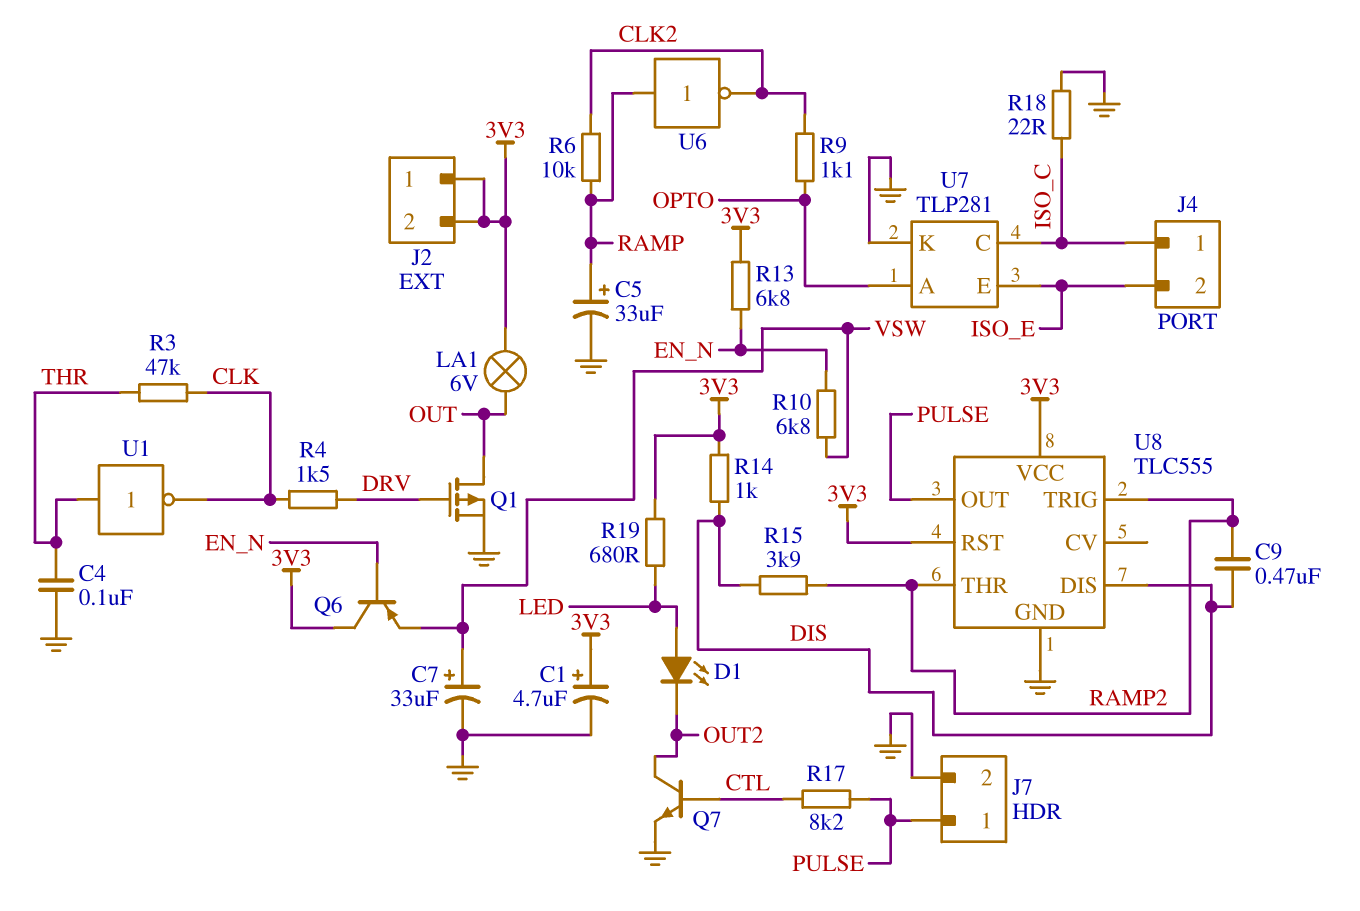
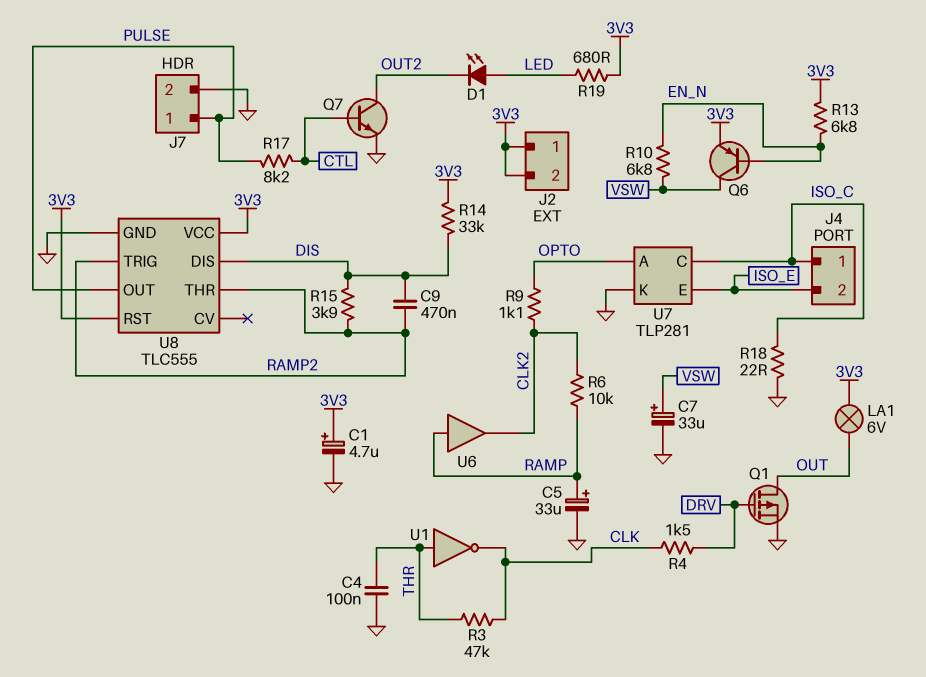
Q6: PNP (B EN_N, C 3V3, E VSW) -> PNP (B EN_N, C VSW, E 3V3)
R14: 1k (3V3, DIS) -> 33k (3V3, DIS)
U6: NOT (in RAMP, out CLK2) -> buffer (in RAMP, out CLK2)

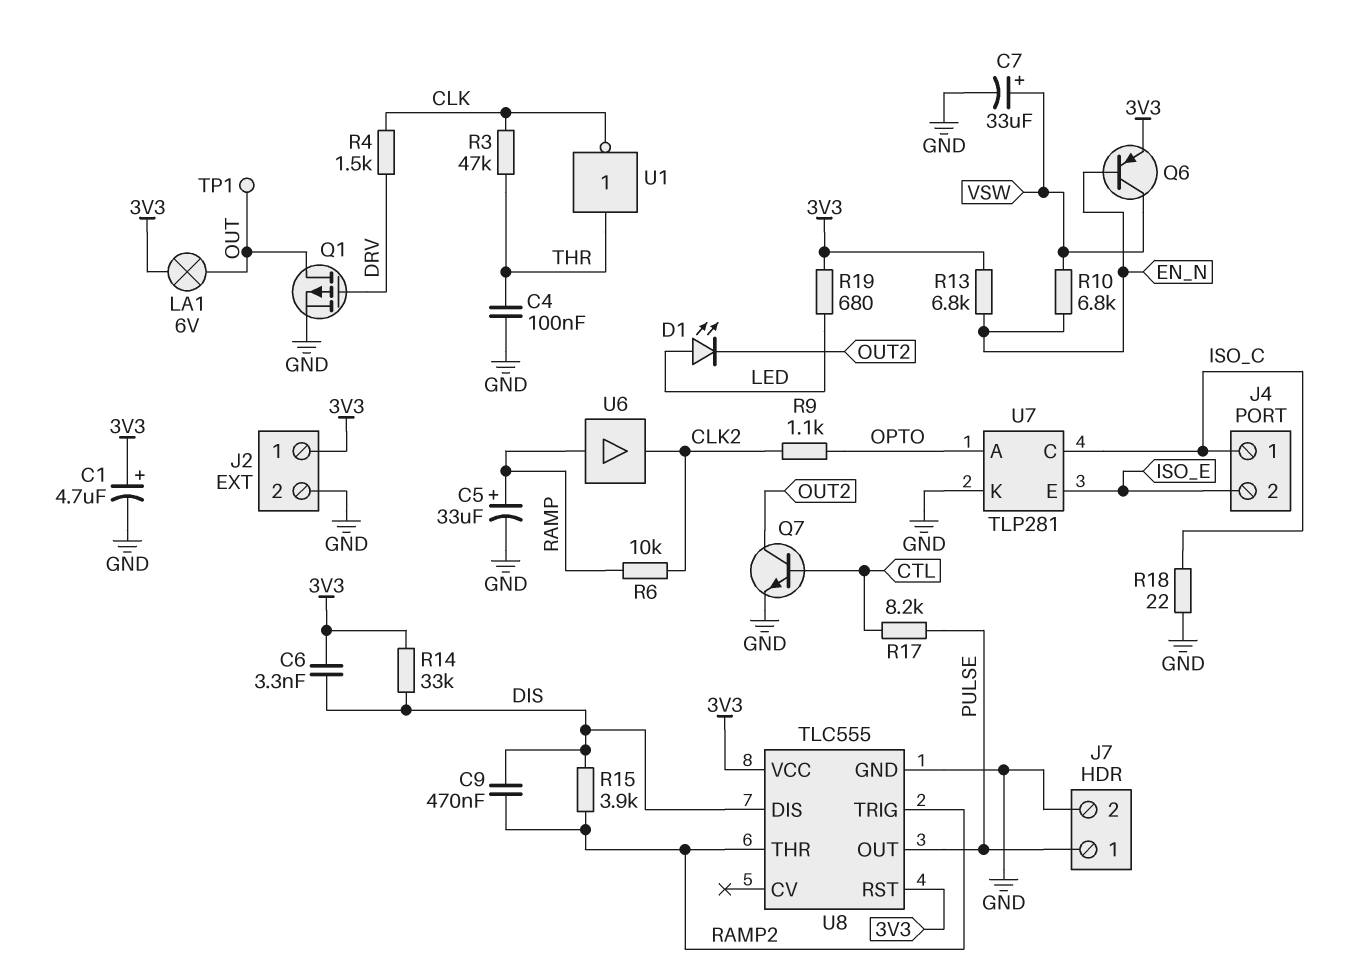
C6: none -> 3.3nF (3V3, DIS)
J2 pin 2: 3V3 -> GND
TP1: none -> test point (OUT)

